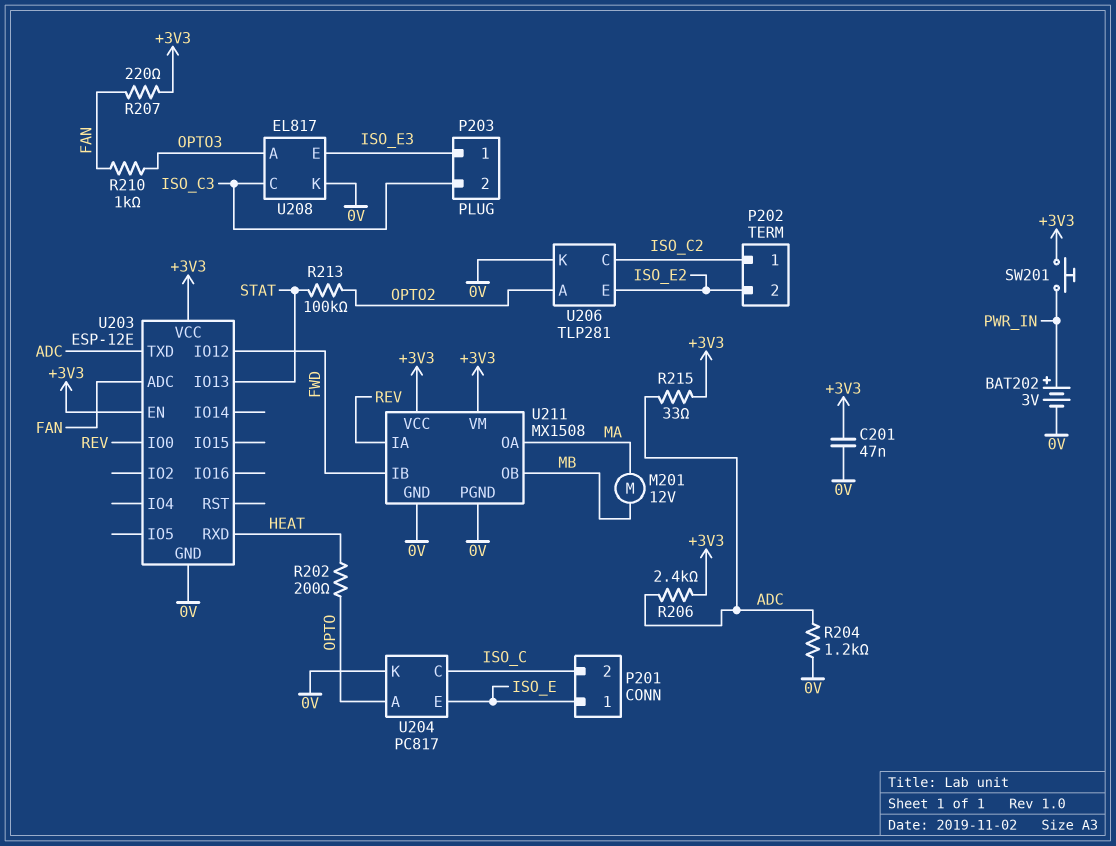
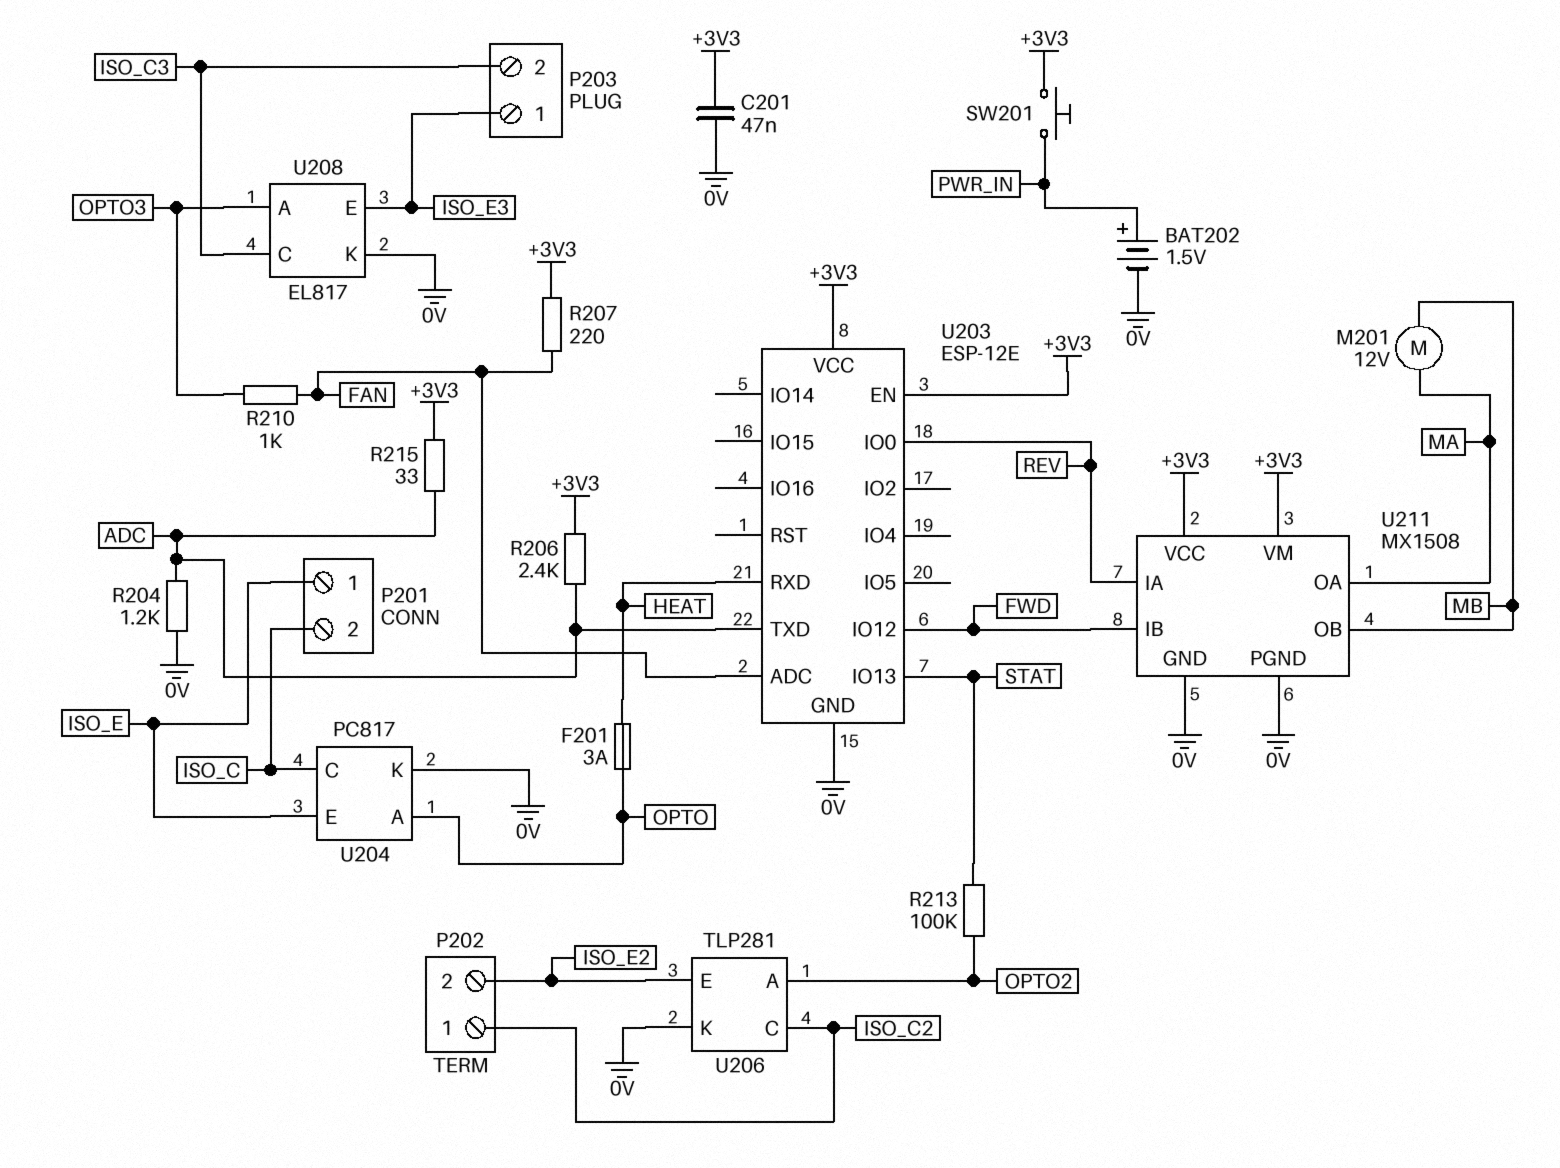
BAT202: 3V (plus PWR_IN, minus 0V) -> 1.5V (plus PWR_IN, minus 0V)
F201: none -> 3A (HEAT, OPTO)
R202: 200 (HEAT, OPTO) -> none

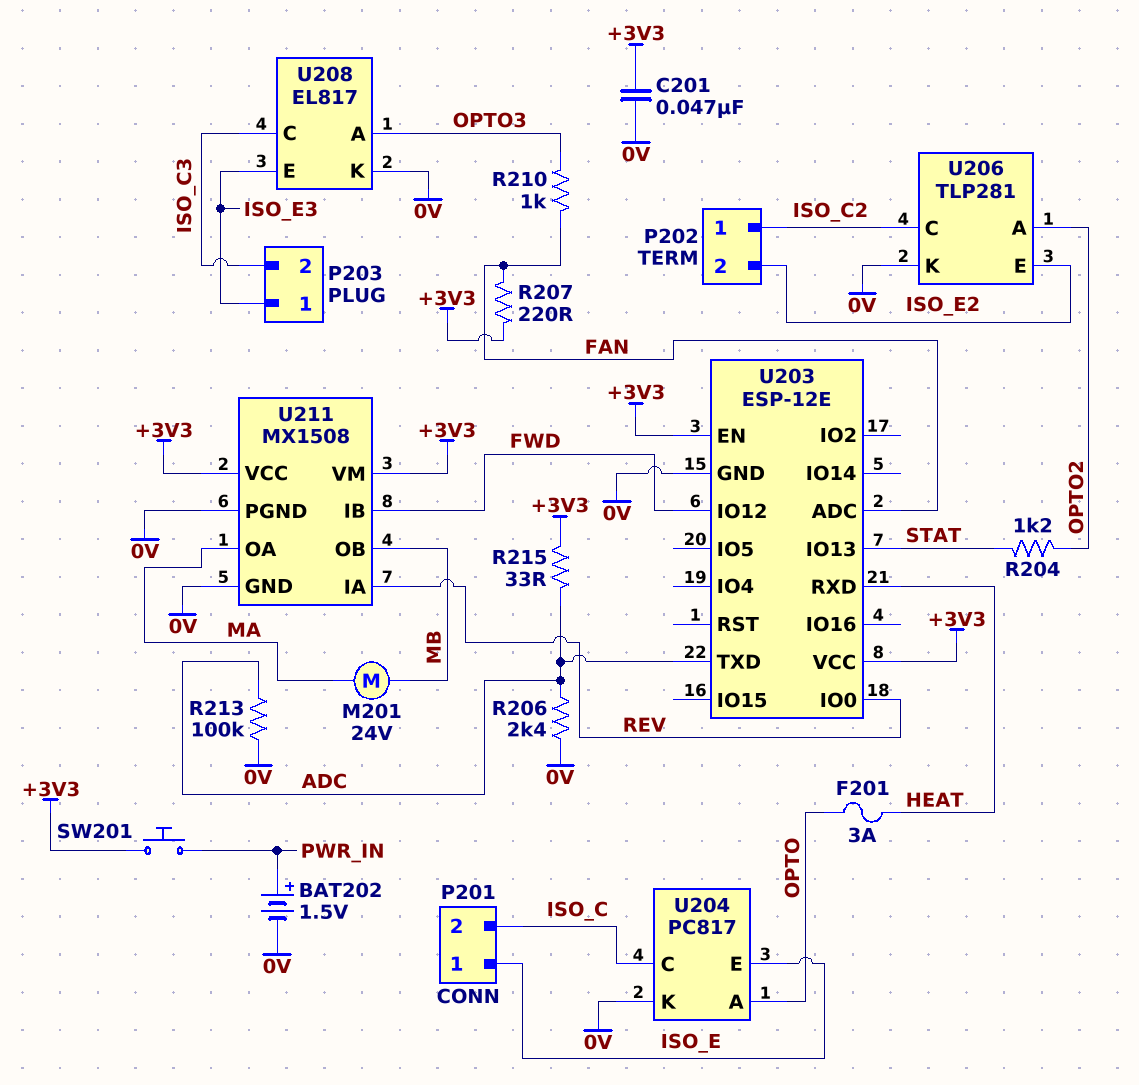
M201: motor 12V (MA, MB) -> motor 24V (MA, MB)
R204: 1.2k (0V, ADC) -> 1.2k (OPTO2, STAT)
R206: 2.4k (+3V3, ADC) -> 2.4k (0V, ADC)
R213: 100k (OPTO2, STAT) -> 100k (0V, ADC)

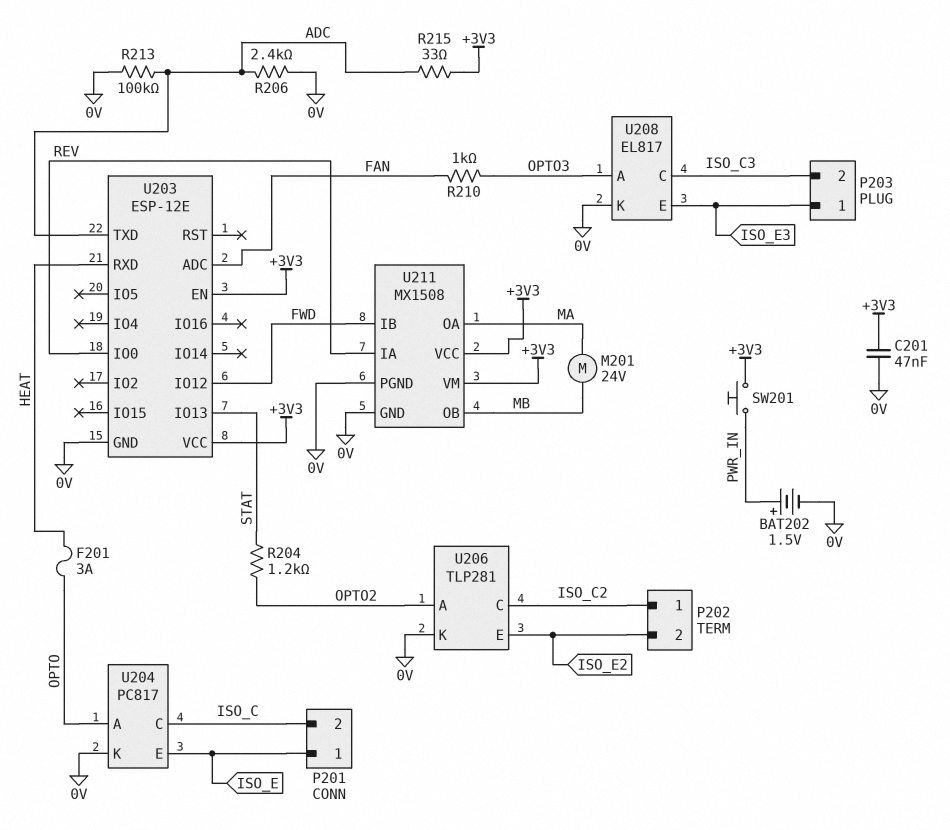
R207: 220 (+3V3, FAN) -> none

